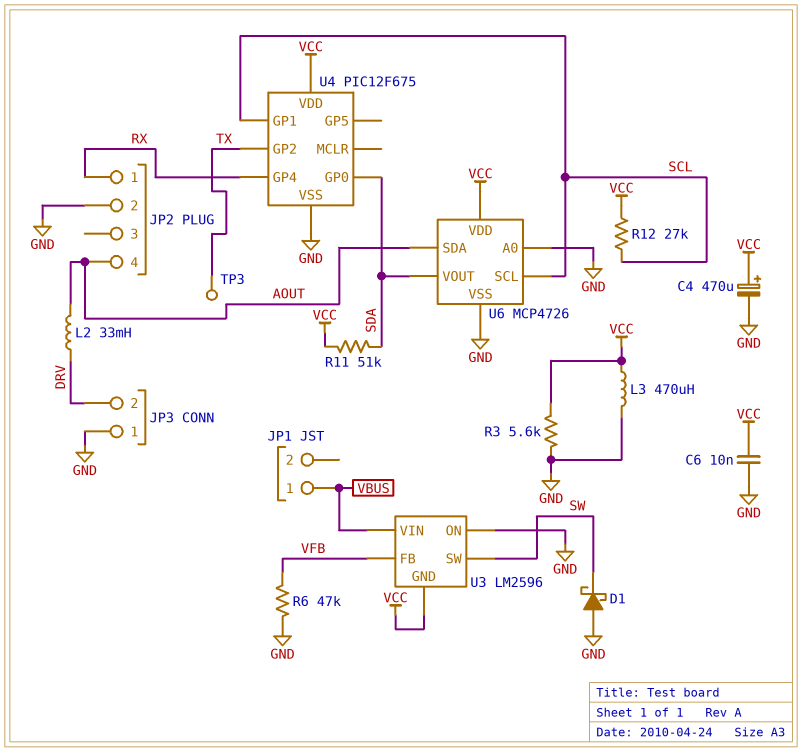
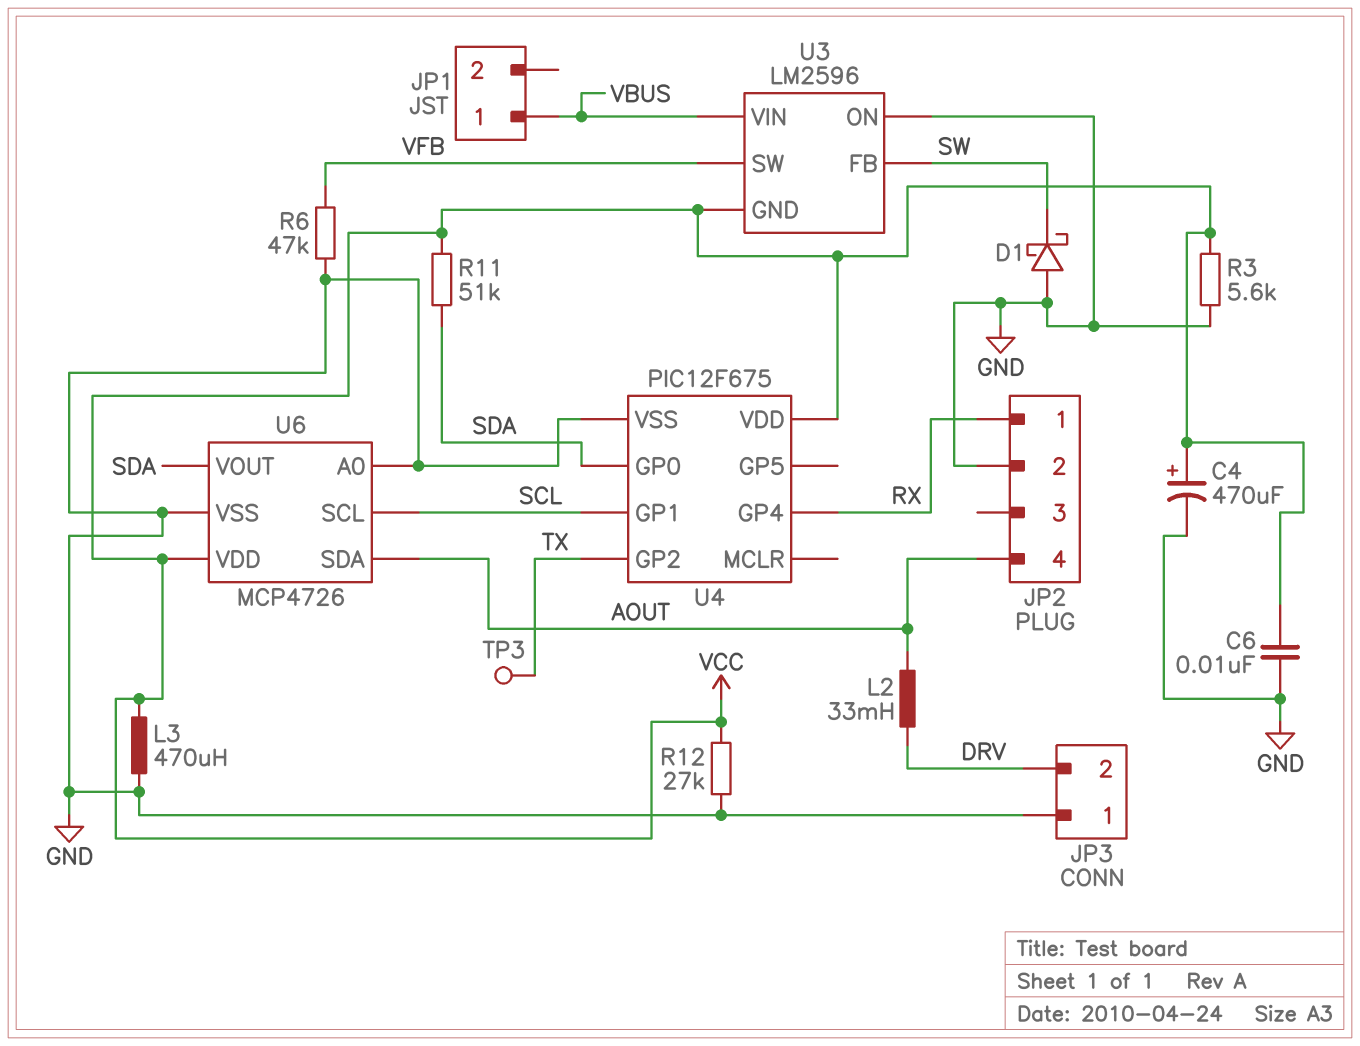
R12: 27k (SCL, VCC) -> 27k (GND, VCC)
U3 pin FB: VFB -> SW
U3 pin SW: SW -> VFB

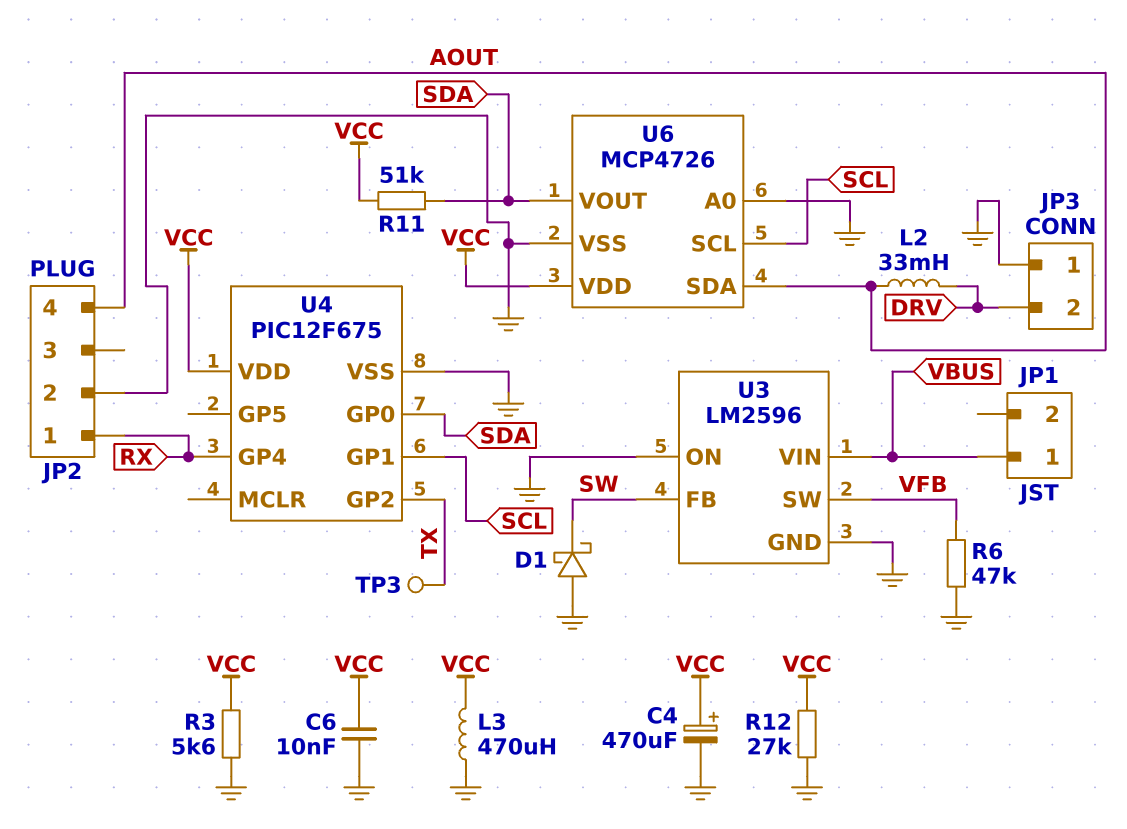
U3 pin GND: VCC -> GND

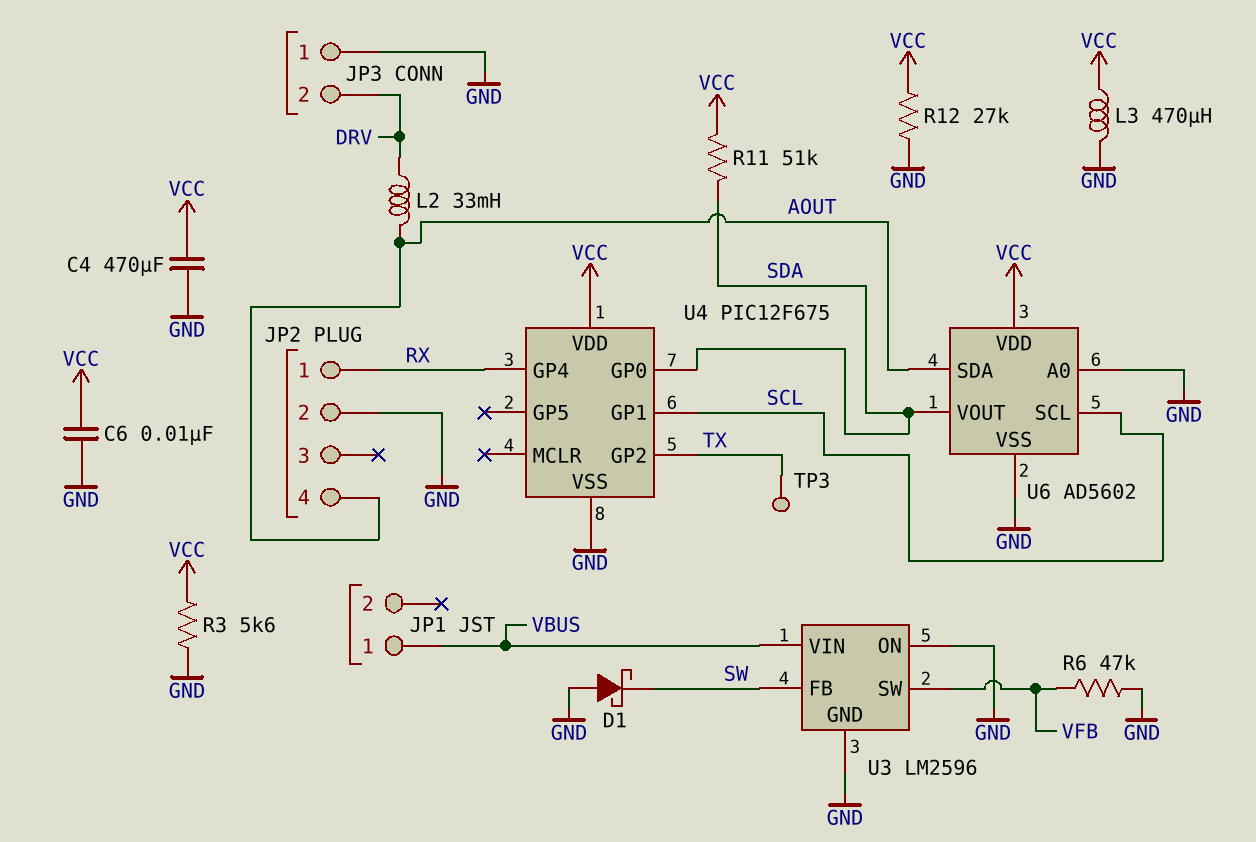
C4: 470uF (plus VCC, minus GND) -> 470uF (GND, VCC)
U6: MCP4726 -> AD5602

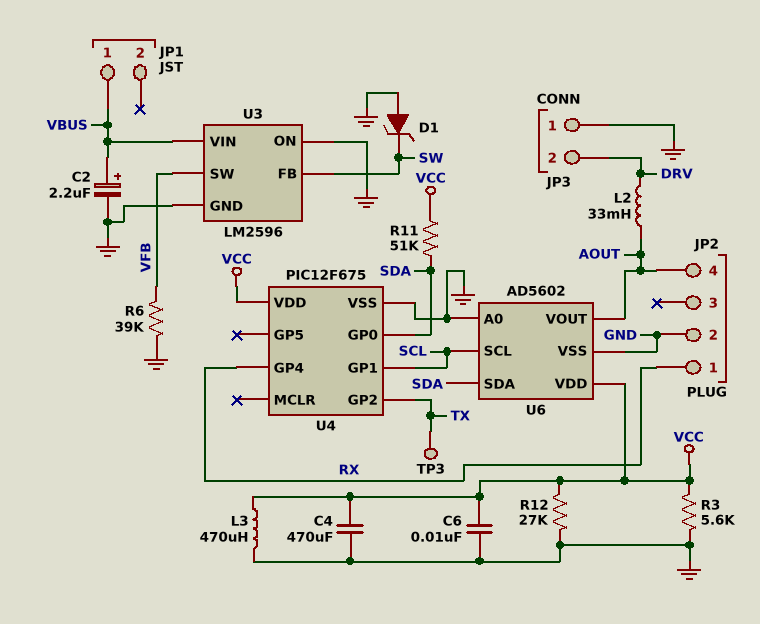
C2: none -> 2.2uF (plus VBUS, minus GND)
D1: schottky (A GND, K SW) -> zener (A GND, K SW)
R6: 47k (GND, VFB) -> 39k (GND, VFB)
U6 pin SDA: AOUT -> SDA
U6 pin VOUT: SDA -> AOUT

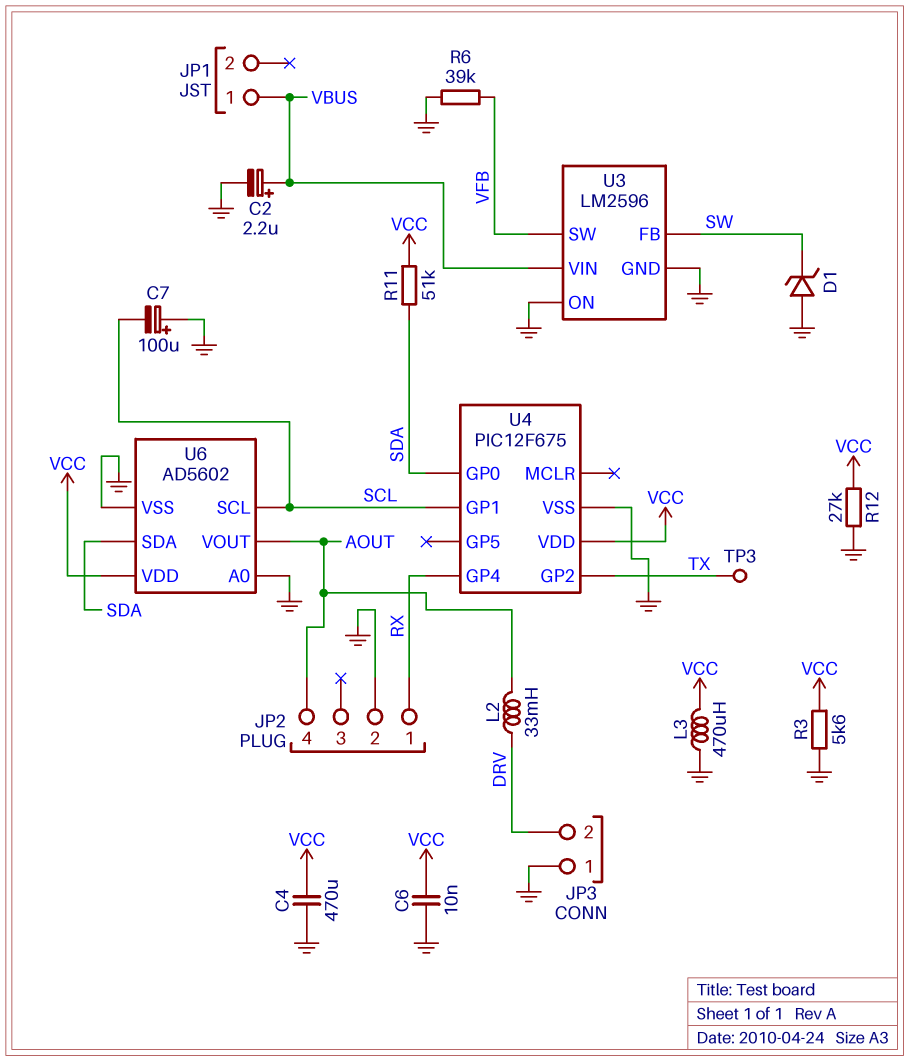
C7: none -> 100uF (plus GND, minus SCL)

